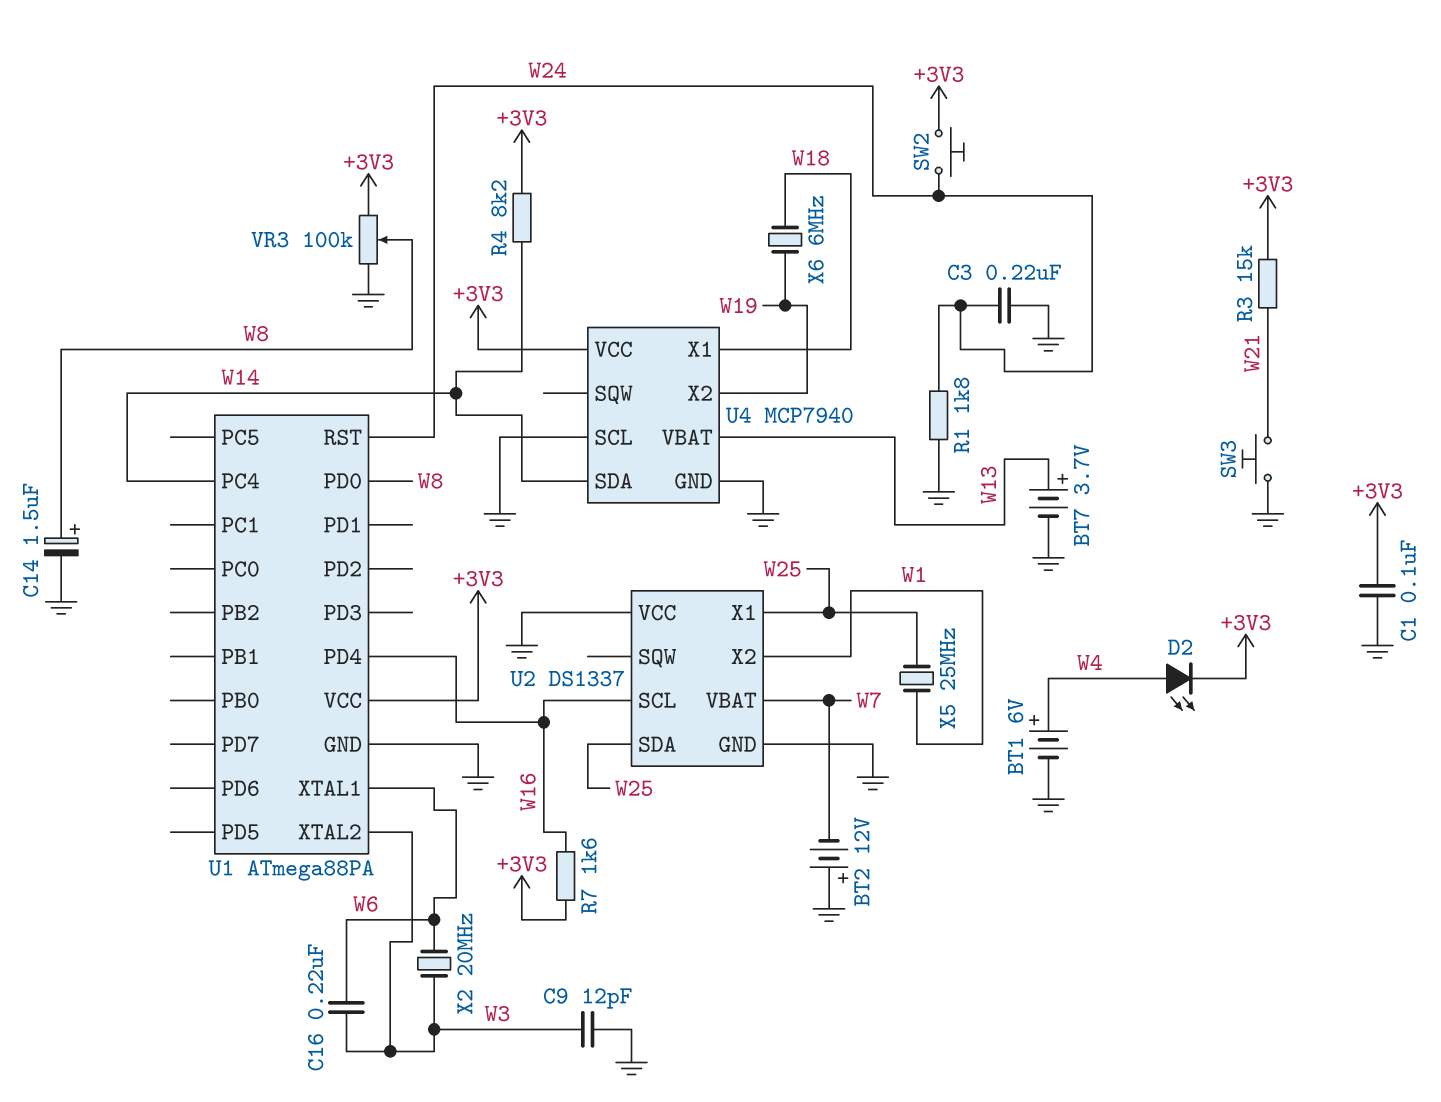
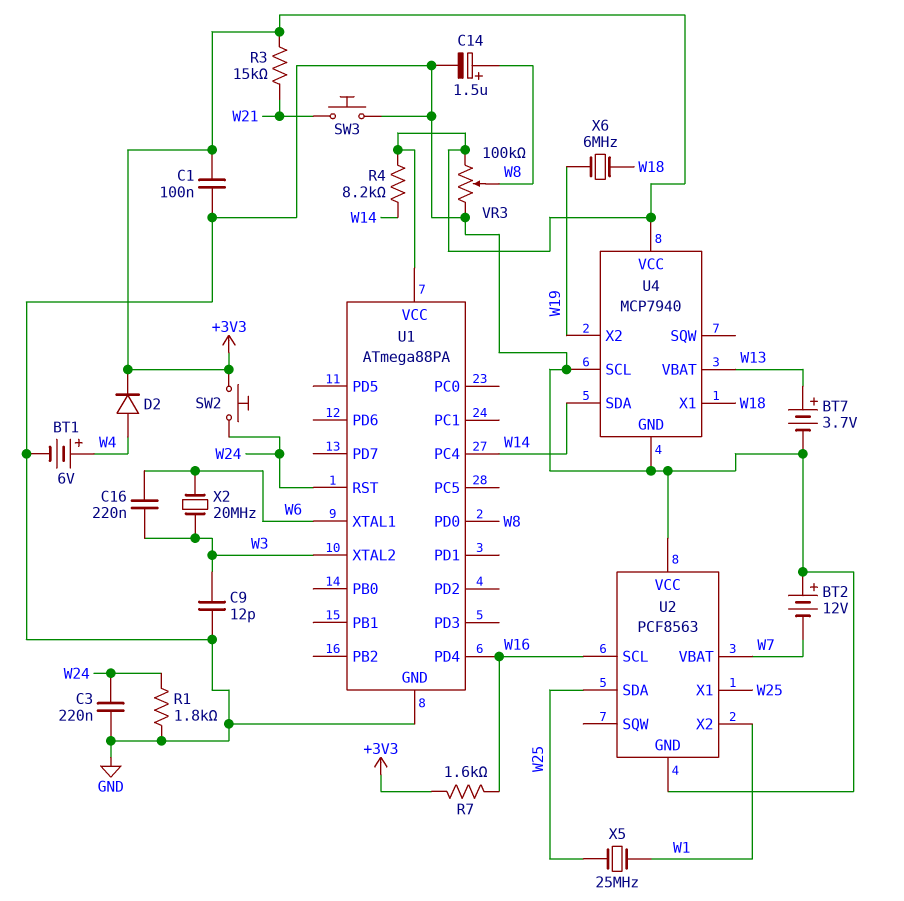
D2: LED (A W4, K +3V3) -> diode (A W4, K +3V3)
U2: DS1337 -> PCF8563

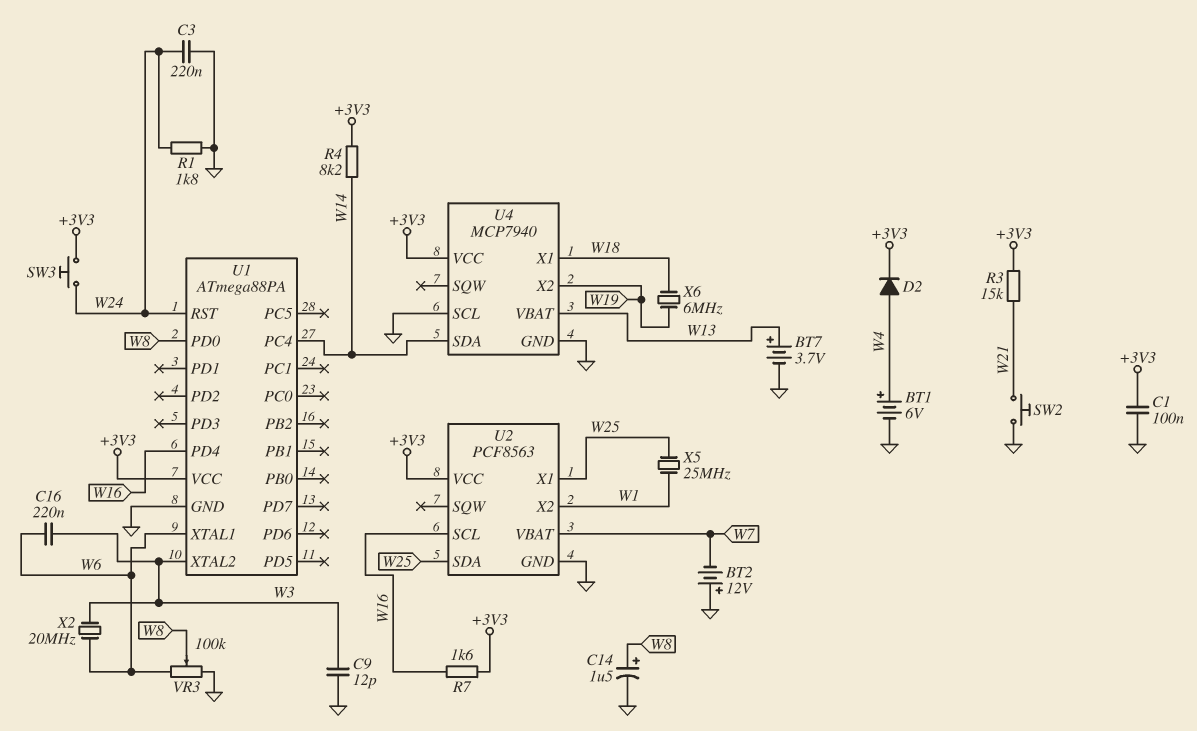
SW2: button (+3V3, W24) -> button (GND, W21)
SW3: button (GND, W21) -> button (+3V3, W24)
U2 pin VCC: GND -> +3V3
VR3: 100k (+3V3, GND, wiper W8) -> 100k (GND, W6, wiper W8)

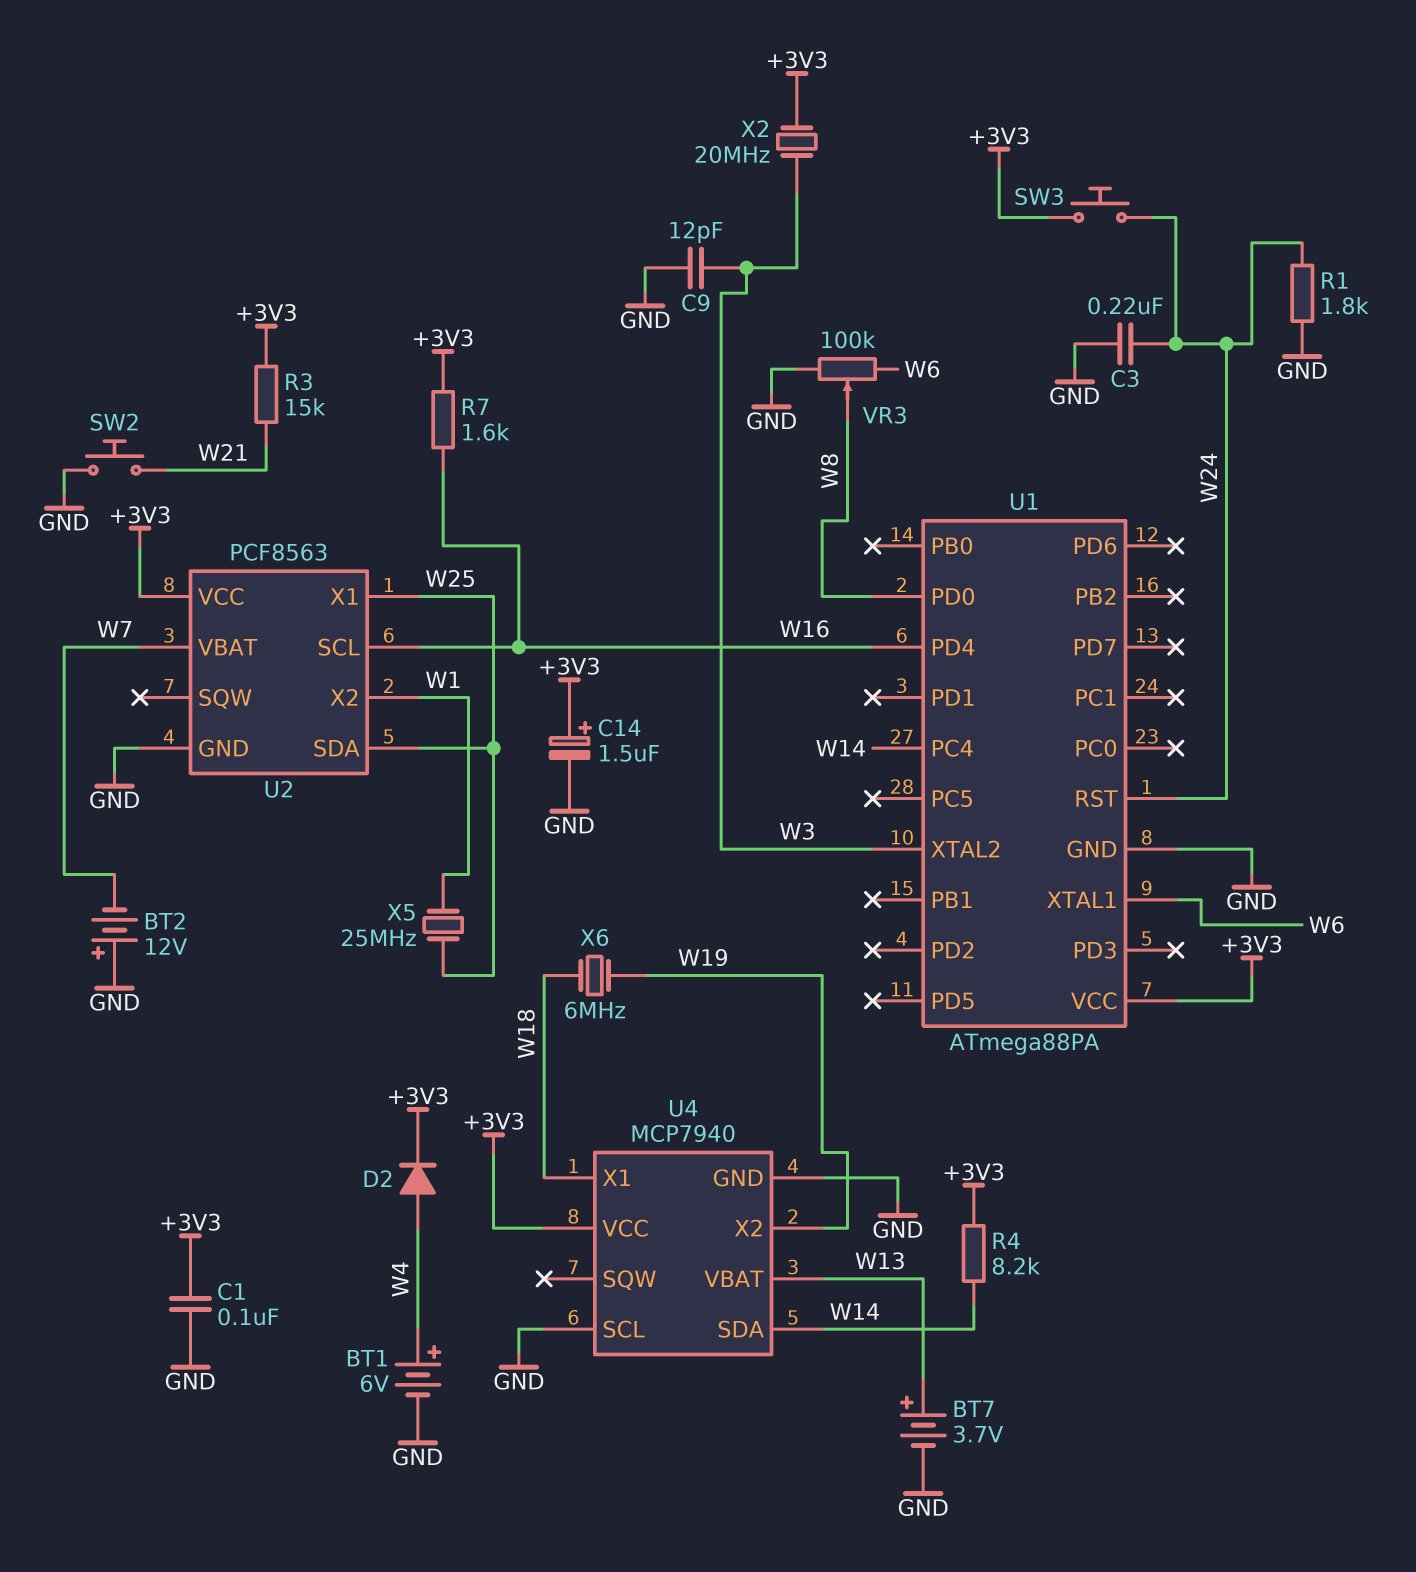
C14: 1.5uF (plus W8, minus GND) -> 1.5uF (plus +3V3, minus GND)
C16: 220nF (W3, W6) -> none
X2: 20MHz (W3, W6) -> 20MHz (+3V3, W3)

